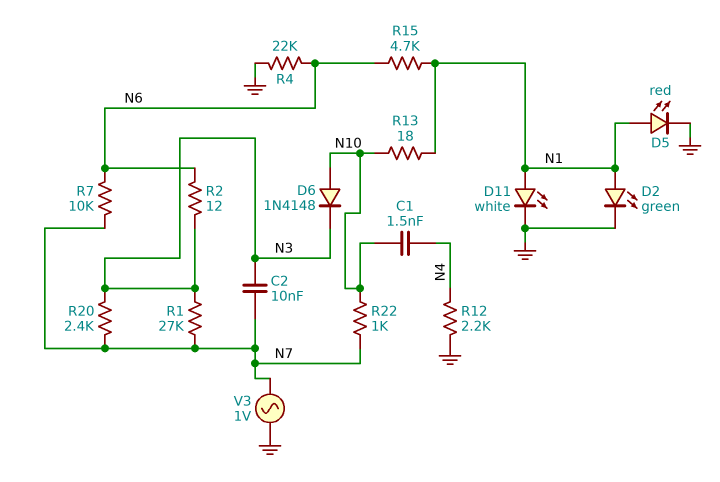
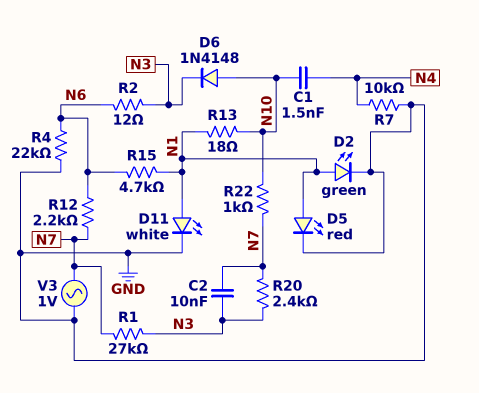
R7: 10k (N6, N7) -> 10k (GND, N4)
R12: 2.2k (GND, N4) -> 2.2k (N6, N7)

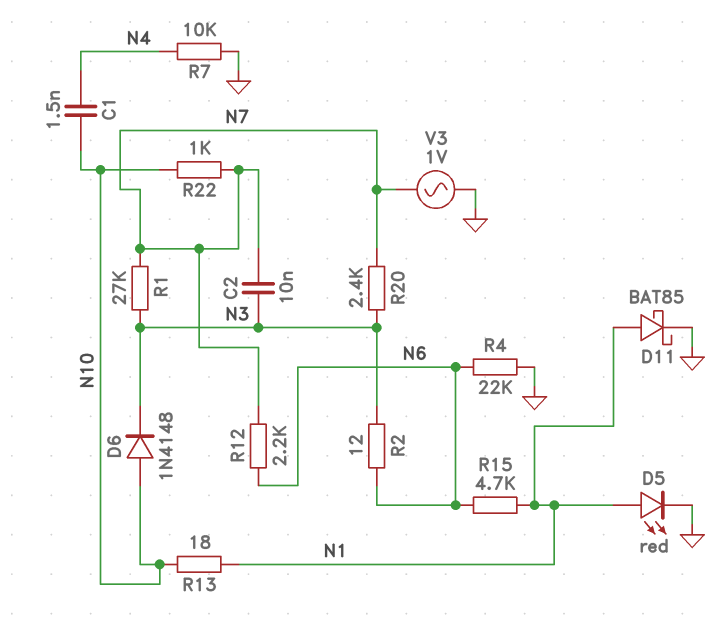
D2: LED green (A N1, K GND) -> none
D11: LED white (A N1, K GND) -> schottky BAT85 (A N1, K GND)

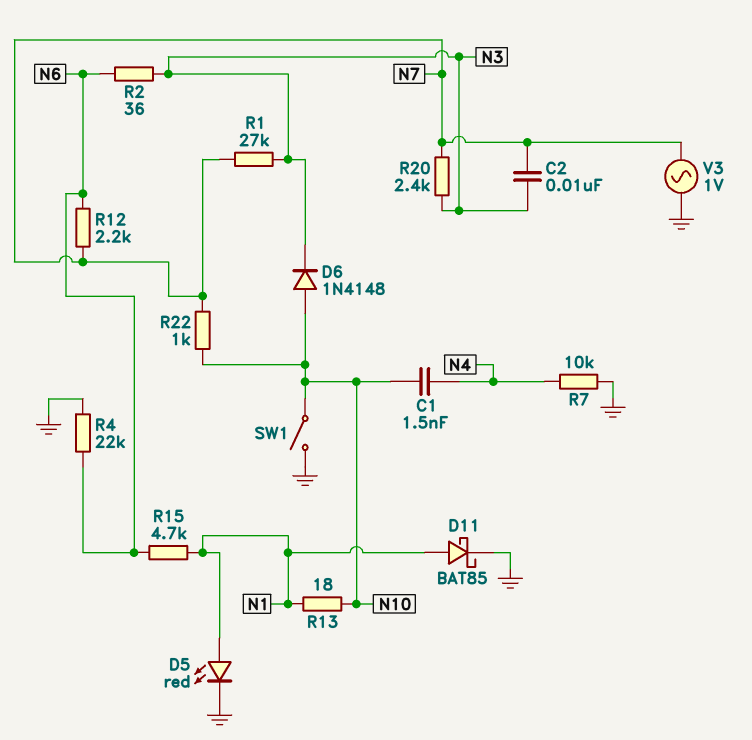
R2: 12 (N3, N6) -> 36 (N3, N6)
SW1: none -> switch (GND, N10)

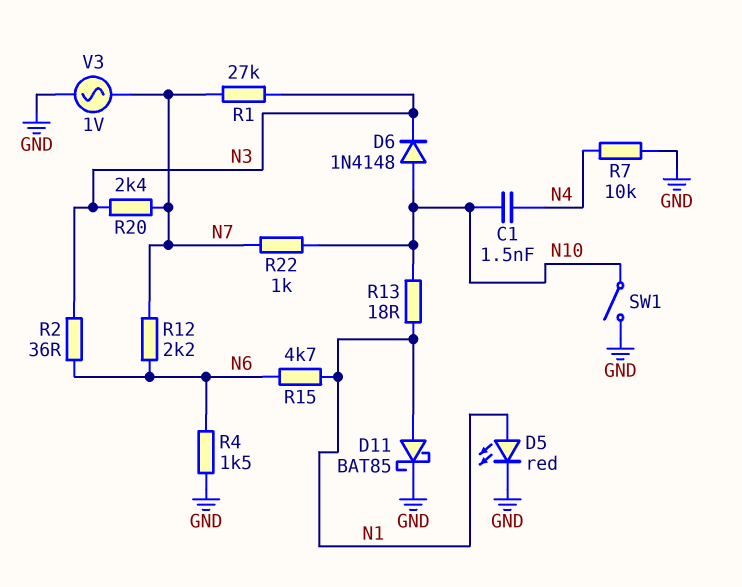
C2: 10nF (N3, N7) -> none
R4: 22k (GND, N6) -> 1.5k (GND, N6)

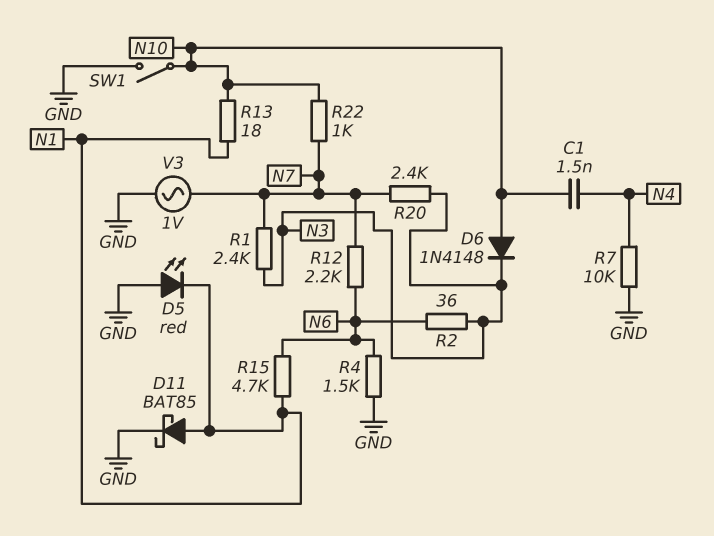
D5: LED red (A N1, K GND) -> LED red (A GND, K N1)
R1: 27k (N3, N7) -> 2.4k (N3, N7)

